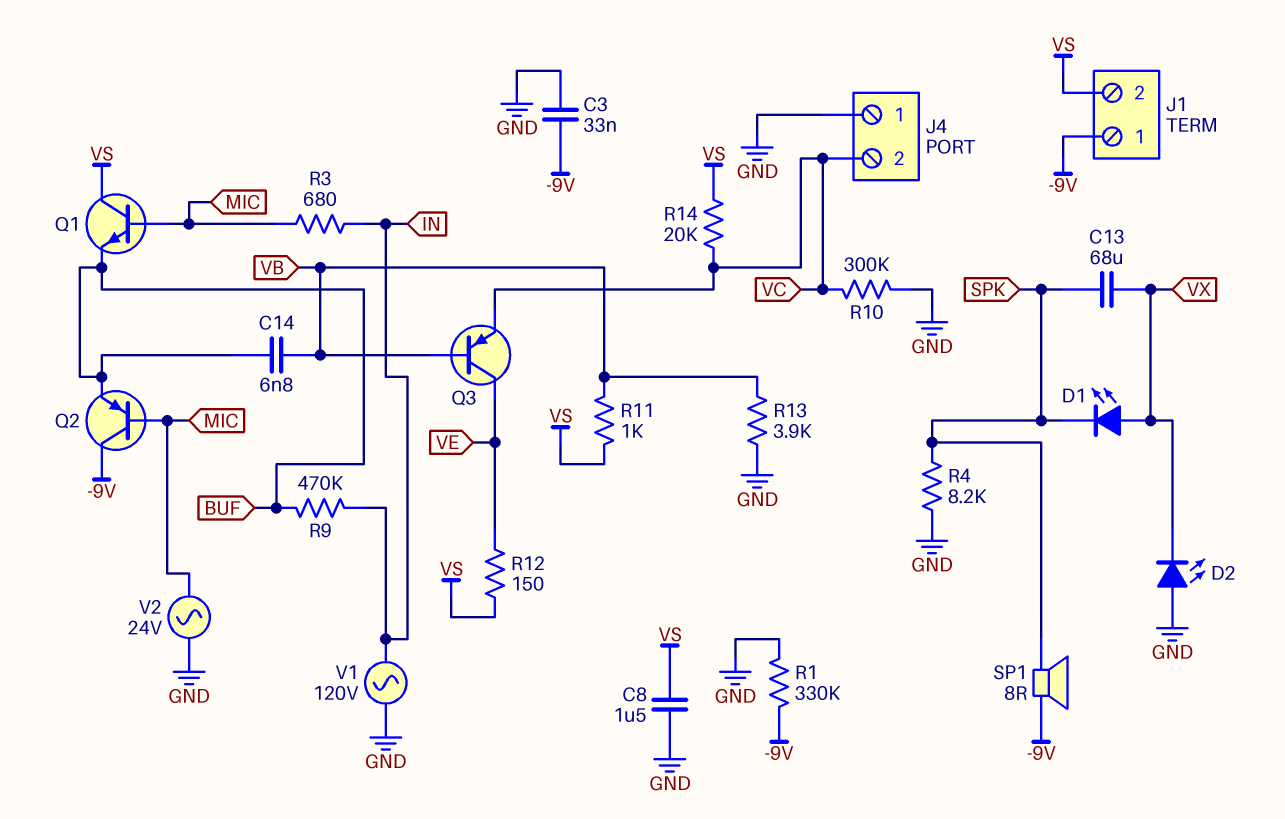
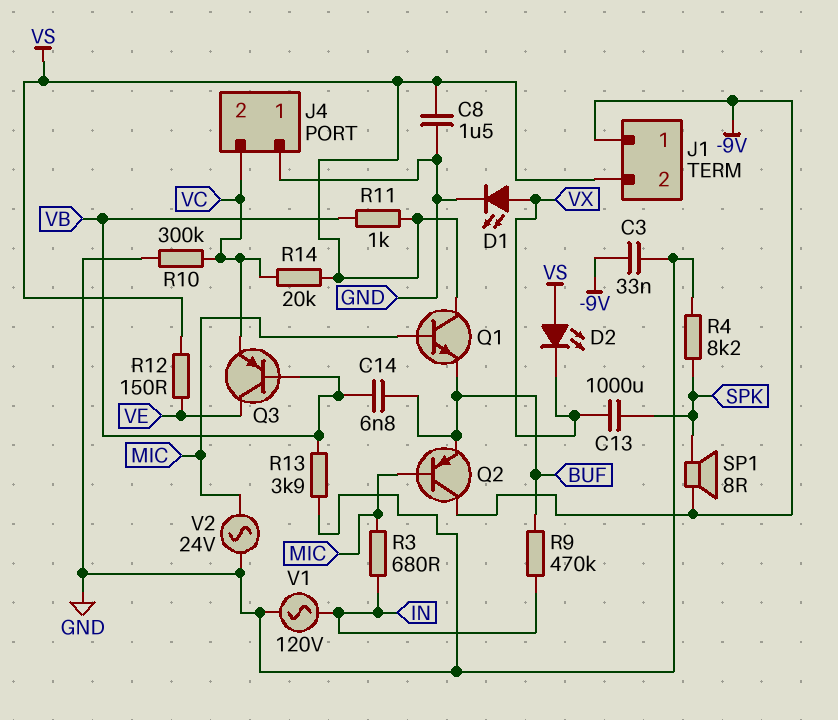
C13: 68uF (SPK, VX) -> 1000uF (SPK, VX)
D1: LED (A VX, K SPK) -> LED (A VX, K GND)
D2: LED (A GND, K VX) -> LED (A VS, K VX)
R1: 330k (-9V, GND) -> none

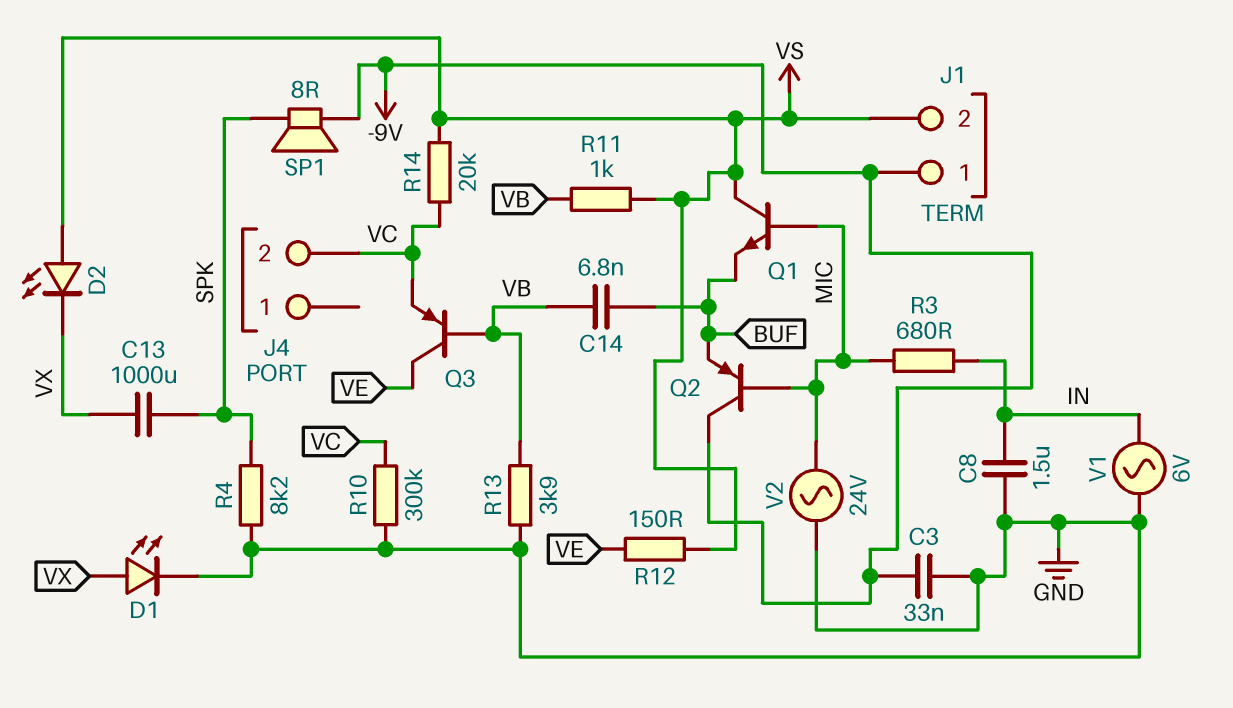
C8: 1.5uF (GND, VS) -> 1.5uF (GND, IN)
J4 pin 1: GND -> none
R9: 470k (BUF, IN) -> none
V1: AC 120V (GND, IN) -> AC 6V (GND, IN)

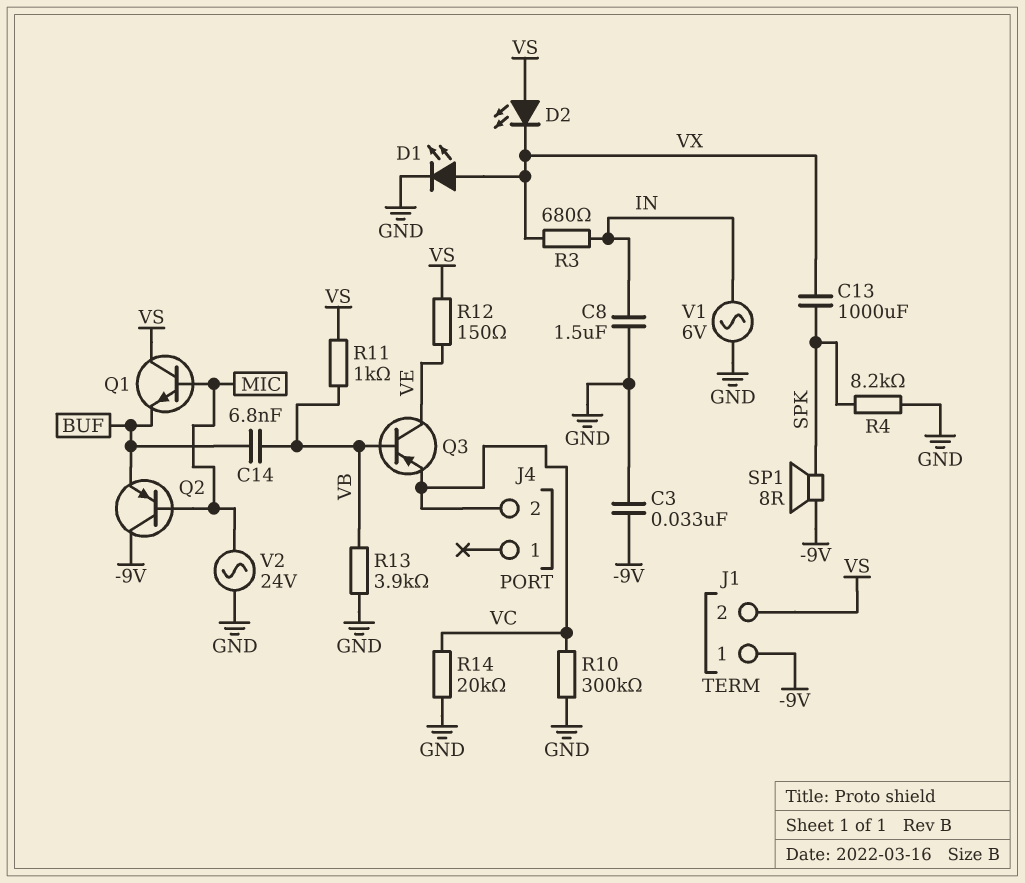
R3: 680 (IN, MIC) -> 680 (IN, VX)
R14: 20k (VC, VS) -> 20k (GND, VC)

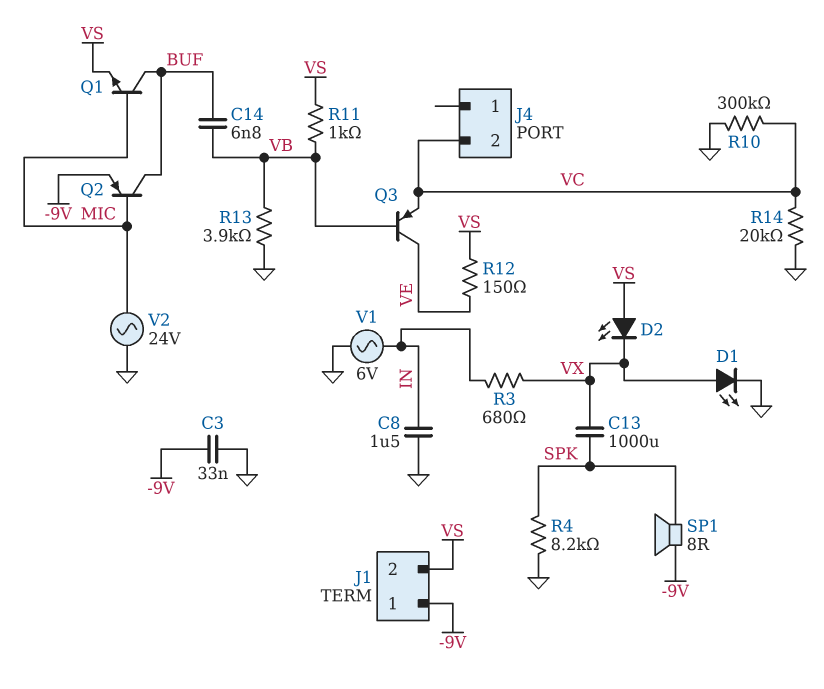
Q1: NPN (B MIC, C VS, E BUF) -> NPN (B MIC, C BUF, E VS)
Q2: PNP (B MIC, C -9V, E BUF) -> PNP (B MIC, C BUF, E -9V)

